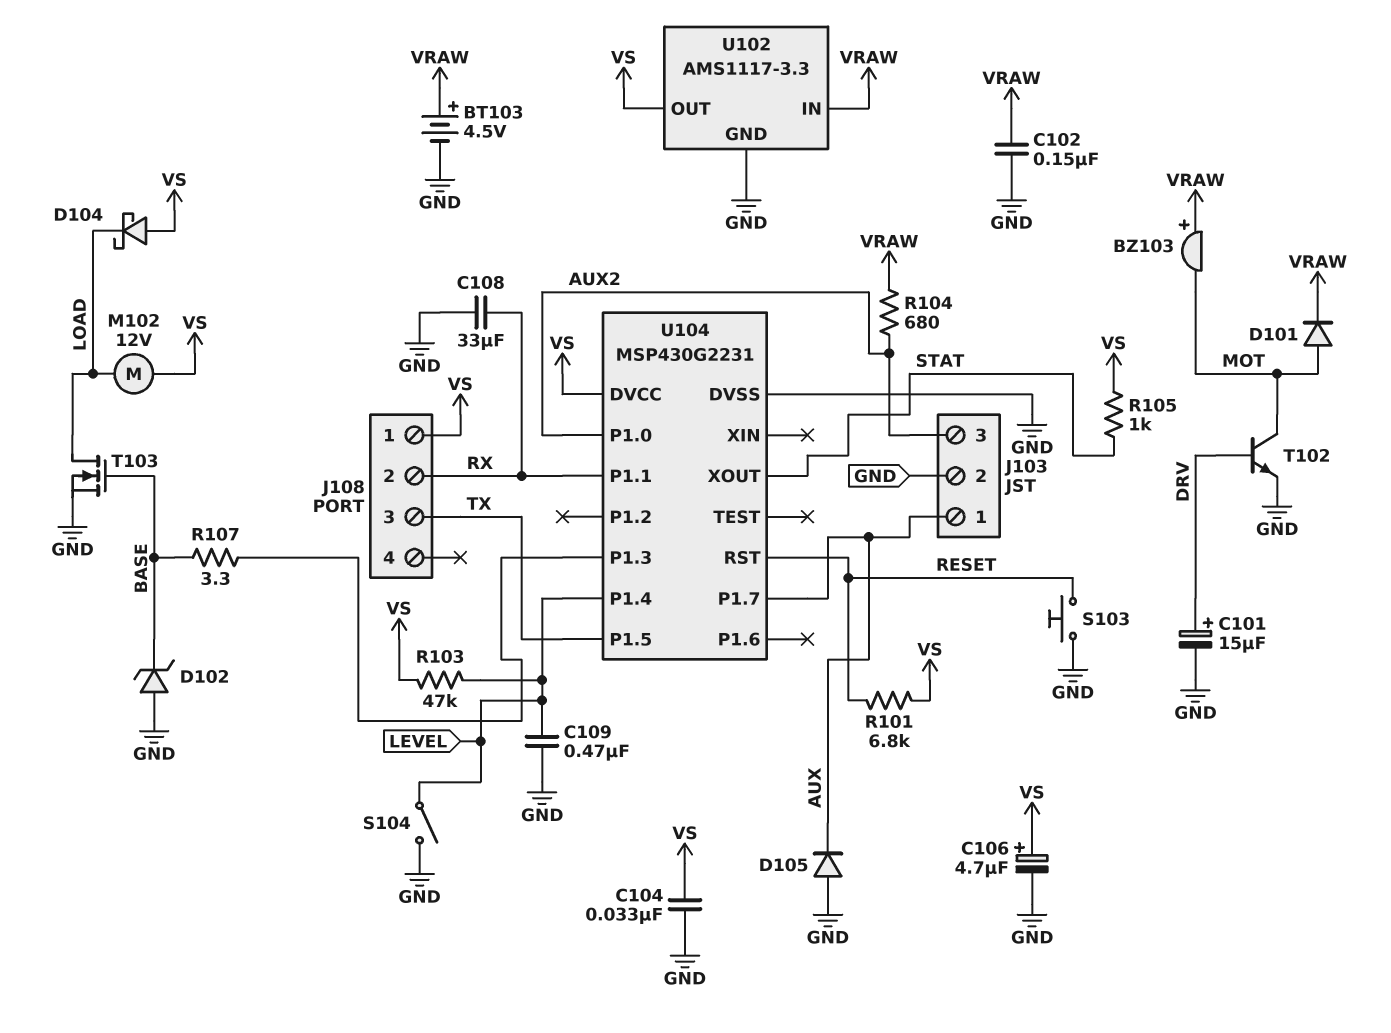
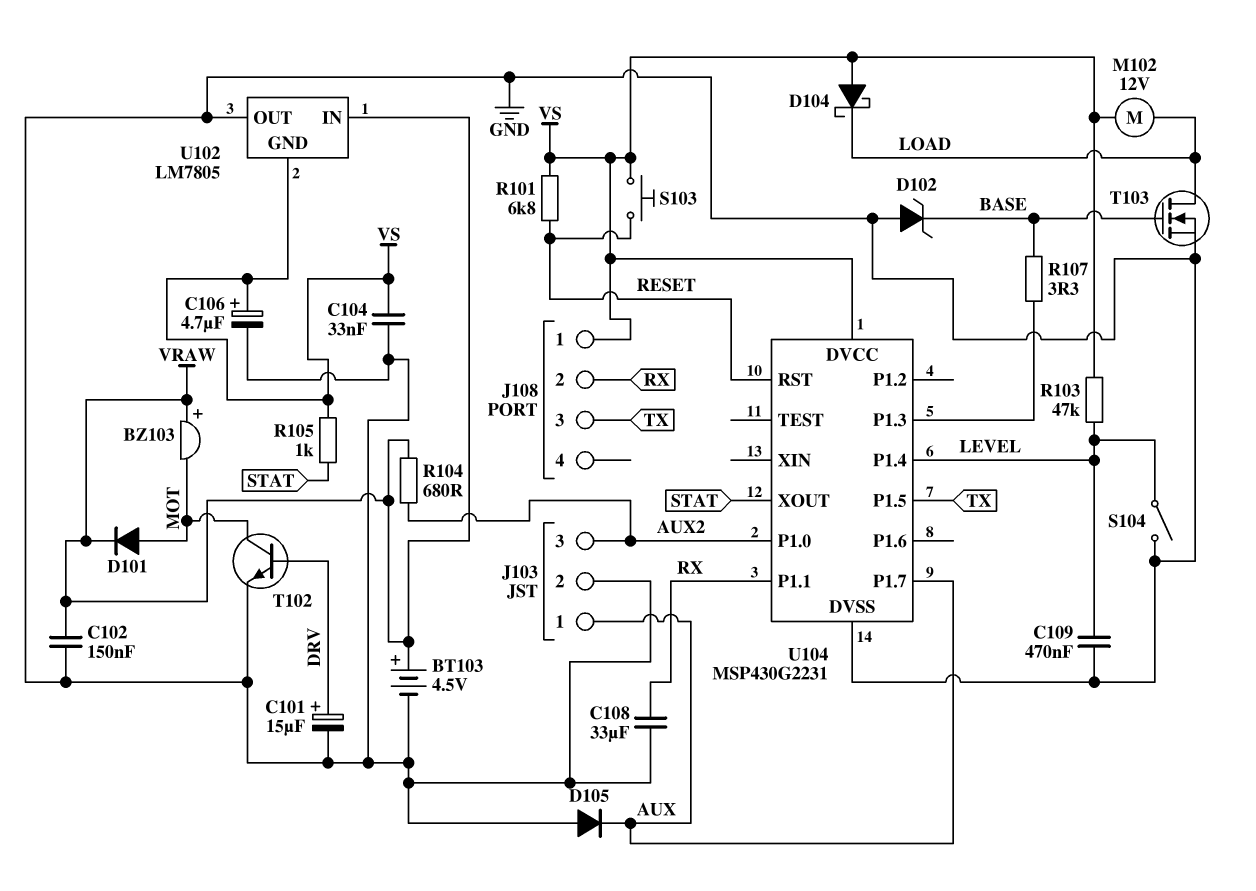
S103: button (GND, RESET) -> button (RESET, VS)
U102: AMS1117-3.3 -> LM7805
U102 pin GND: GND -> VS
U102 pin OUT: VS -> GND

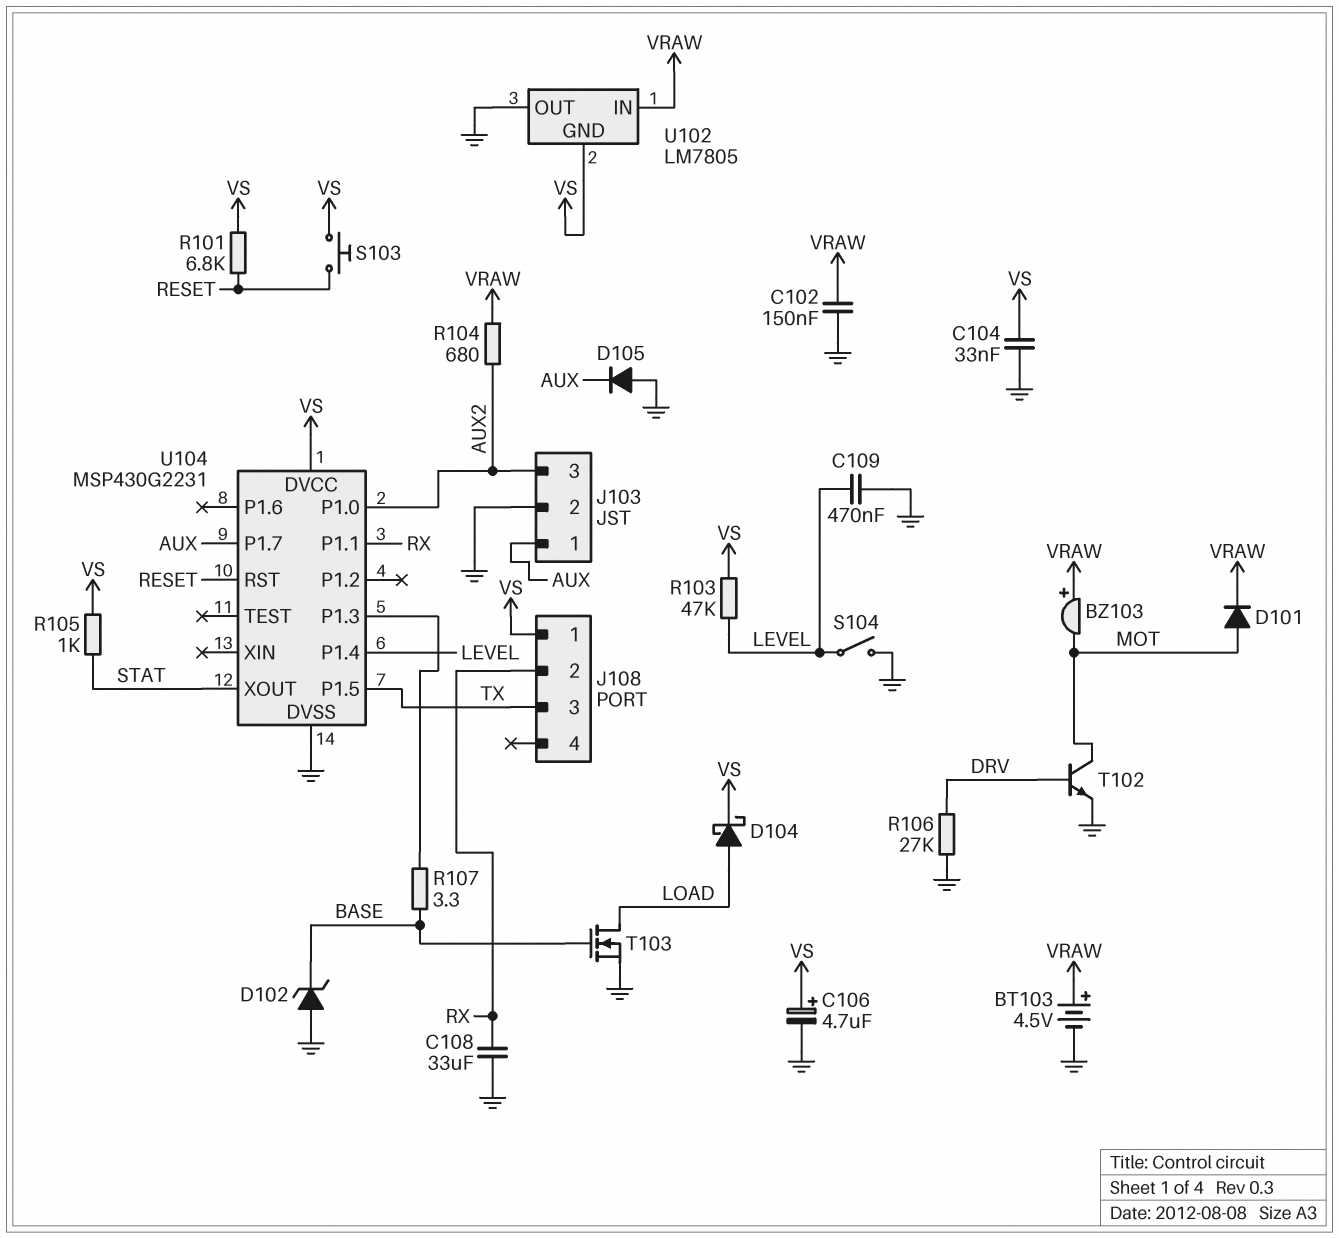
C101: 15uF (plus DRV, minus GND) -> none
D104: schottky (A VS, K LOAD) -> schottky (A LOAD, K VS)
M102: motor 12V (LOAD, VS) -> none
R106: none -> 27k (DRV, GND)

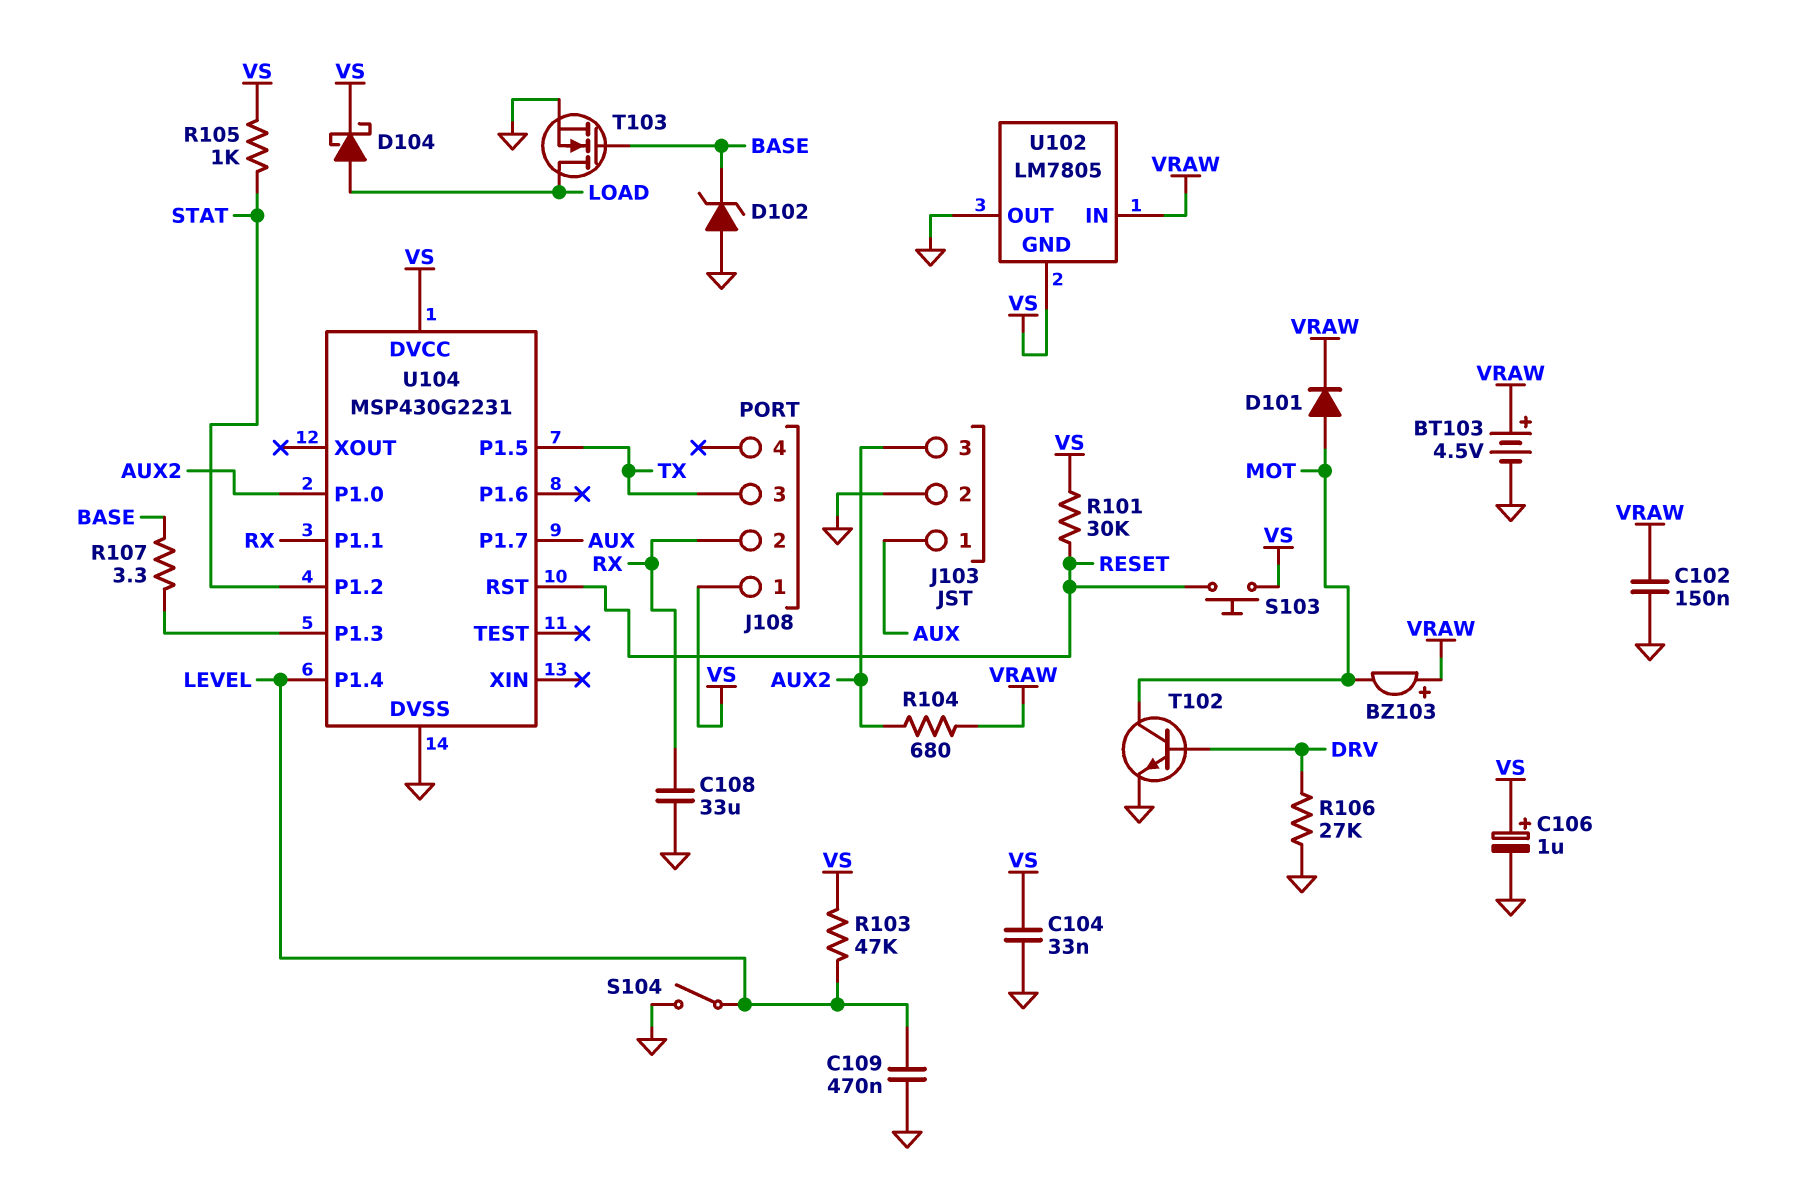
C106: 4.7uF (plus VS, minus GND) -> 1uF (plus VS, minus GND)
D105: diode (A GND, K AUX) -> none
R101: 6.8k (RESET, VS) -> 30k (RESET, VS)
U104 pin P1.2: none -> STAT
U104 pin XOUT: STAT -> none

